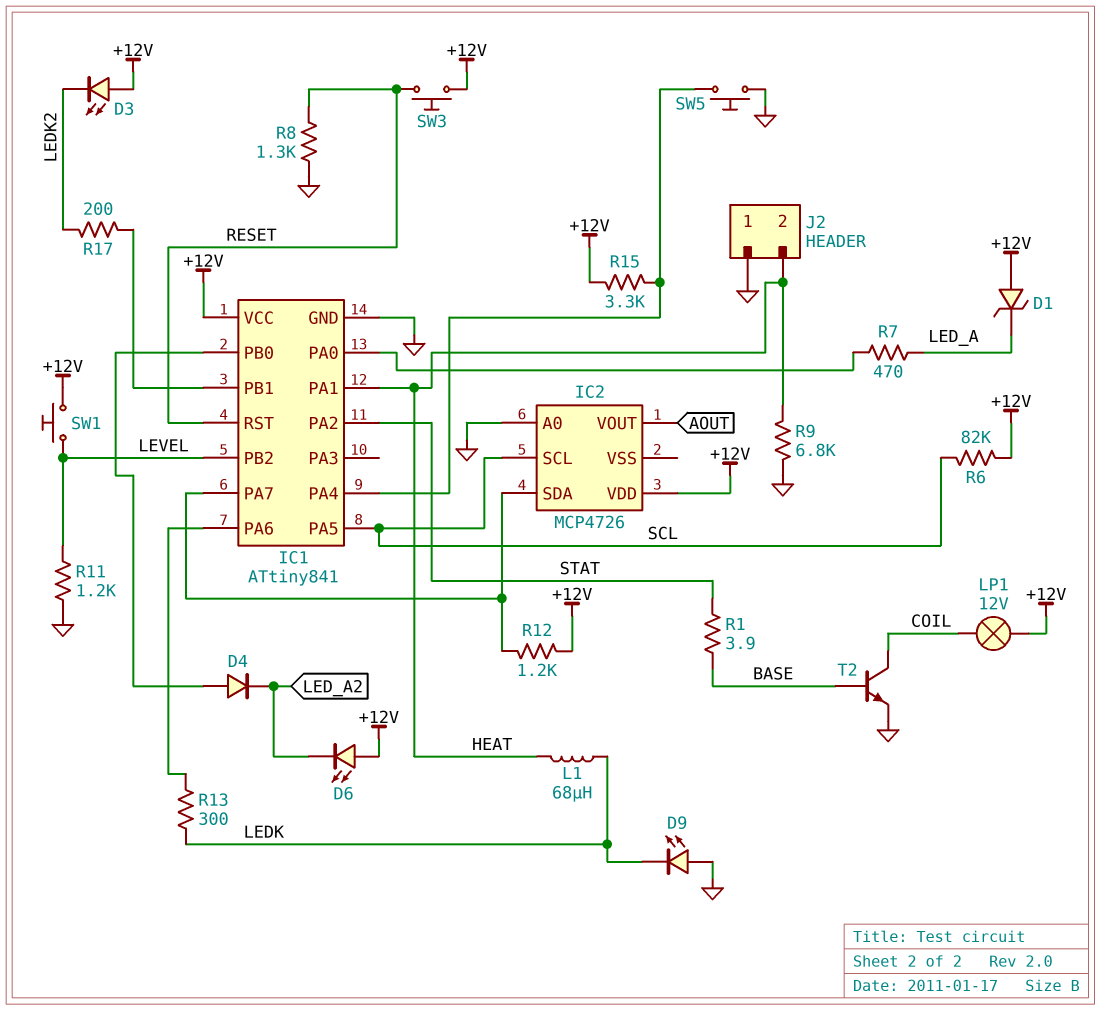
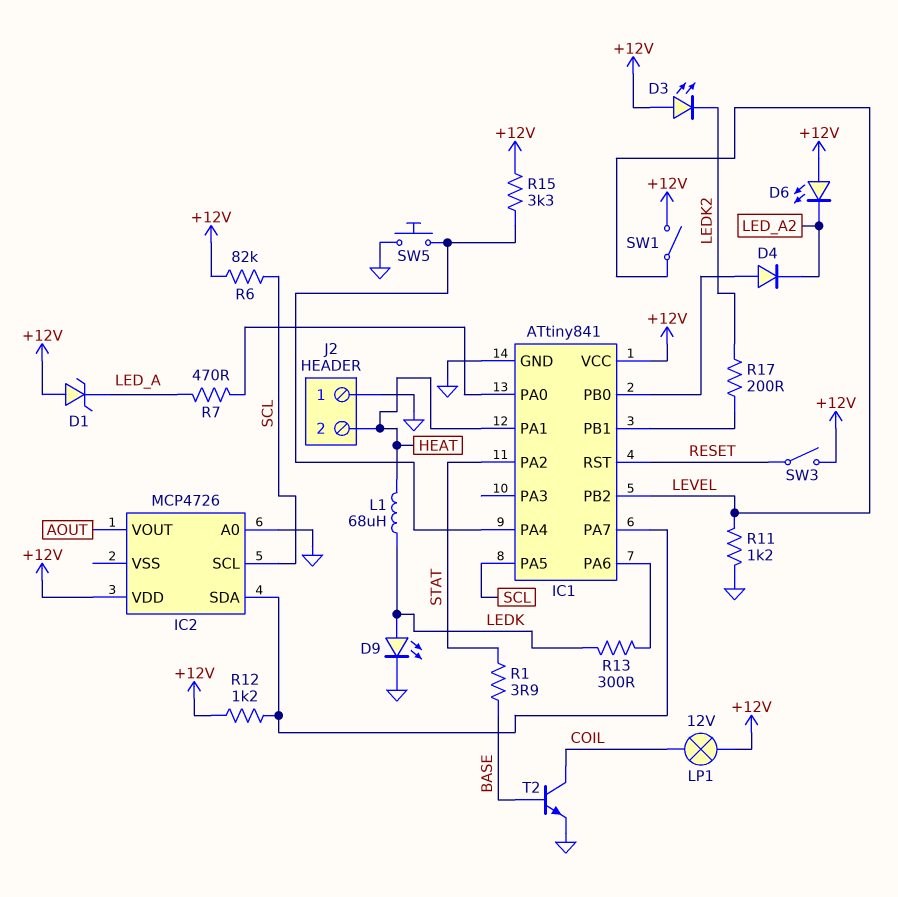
D9: LED (A GND, K LEDK) -> LED (A LEDK, K GND)
R8: 1.3k (GND, RESET) -> none
R9: 6.8k (GND, HEAT) -> none
SW1: button (+12V, LEVEL) -> switch (+12V, LEVEL)
SW3: button (+12V, RESET) -> switch (+12V, RESET)

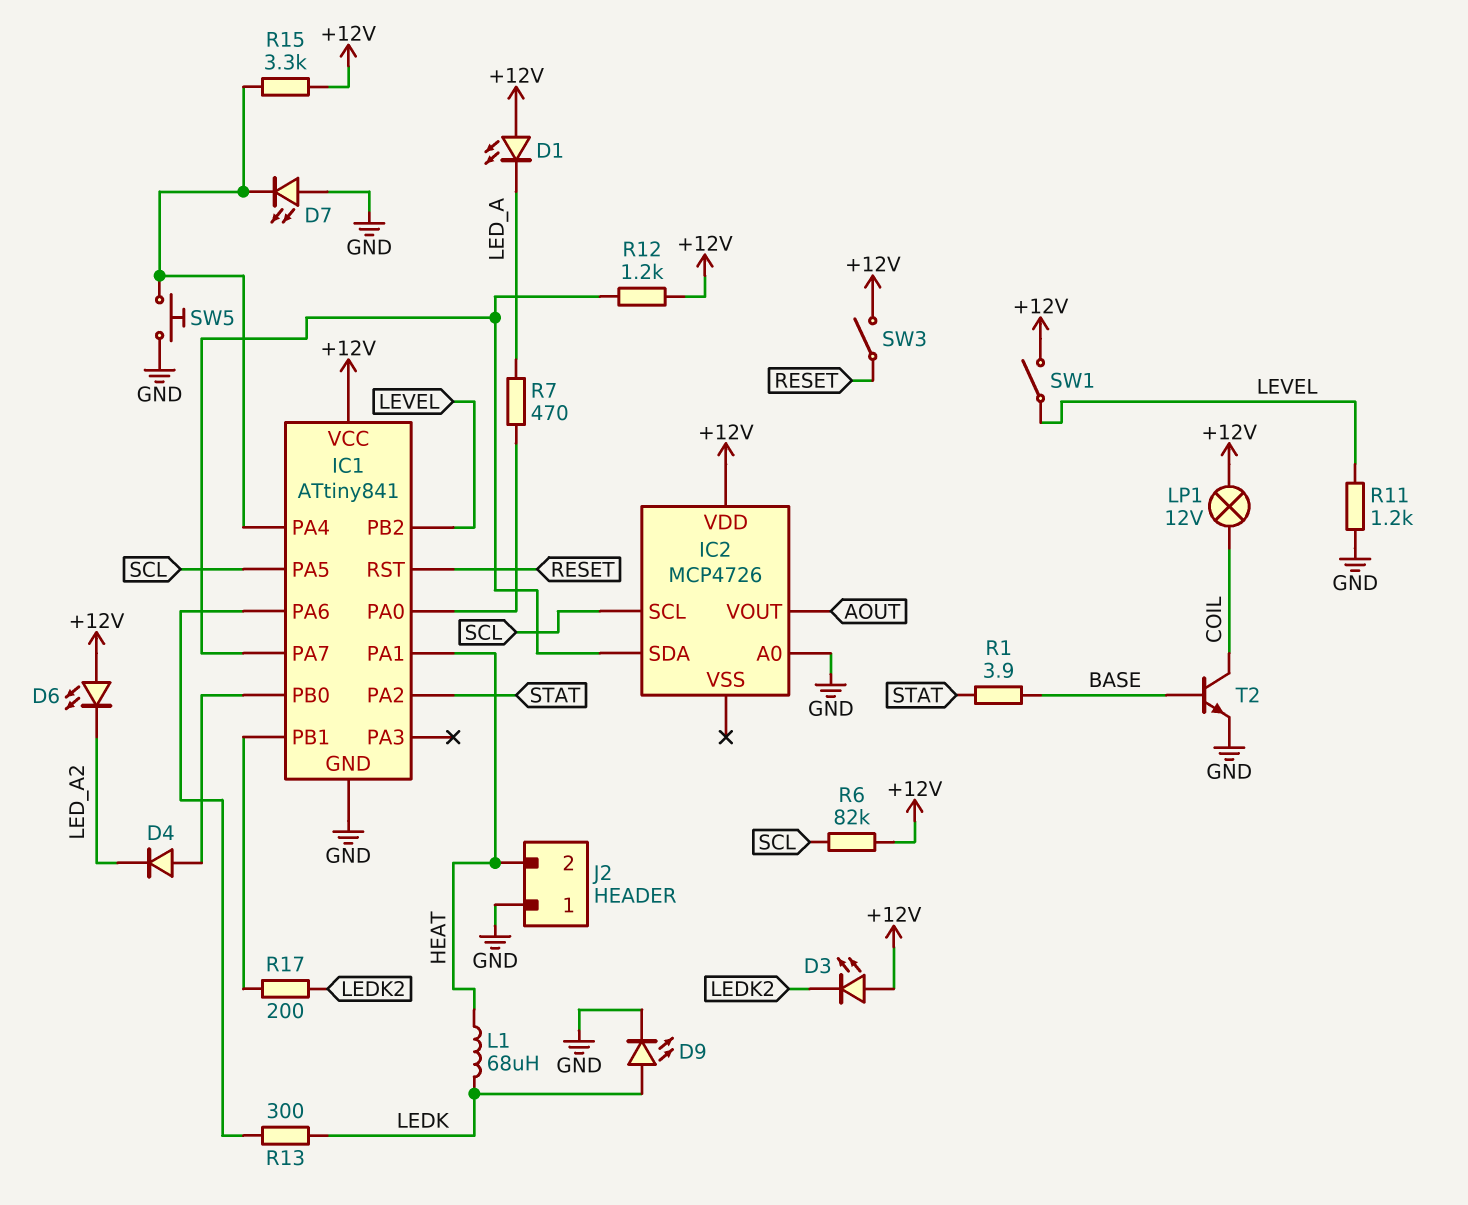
D1: zener (A +12V, K LED_A) -> LED (A +12V, K LED_A)
D7: none -> LED (A GND, K IC1/PA4)

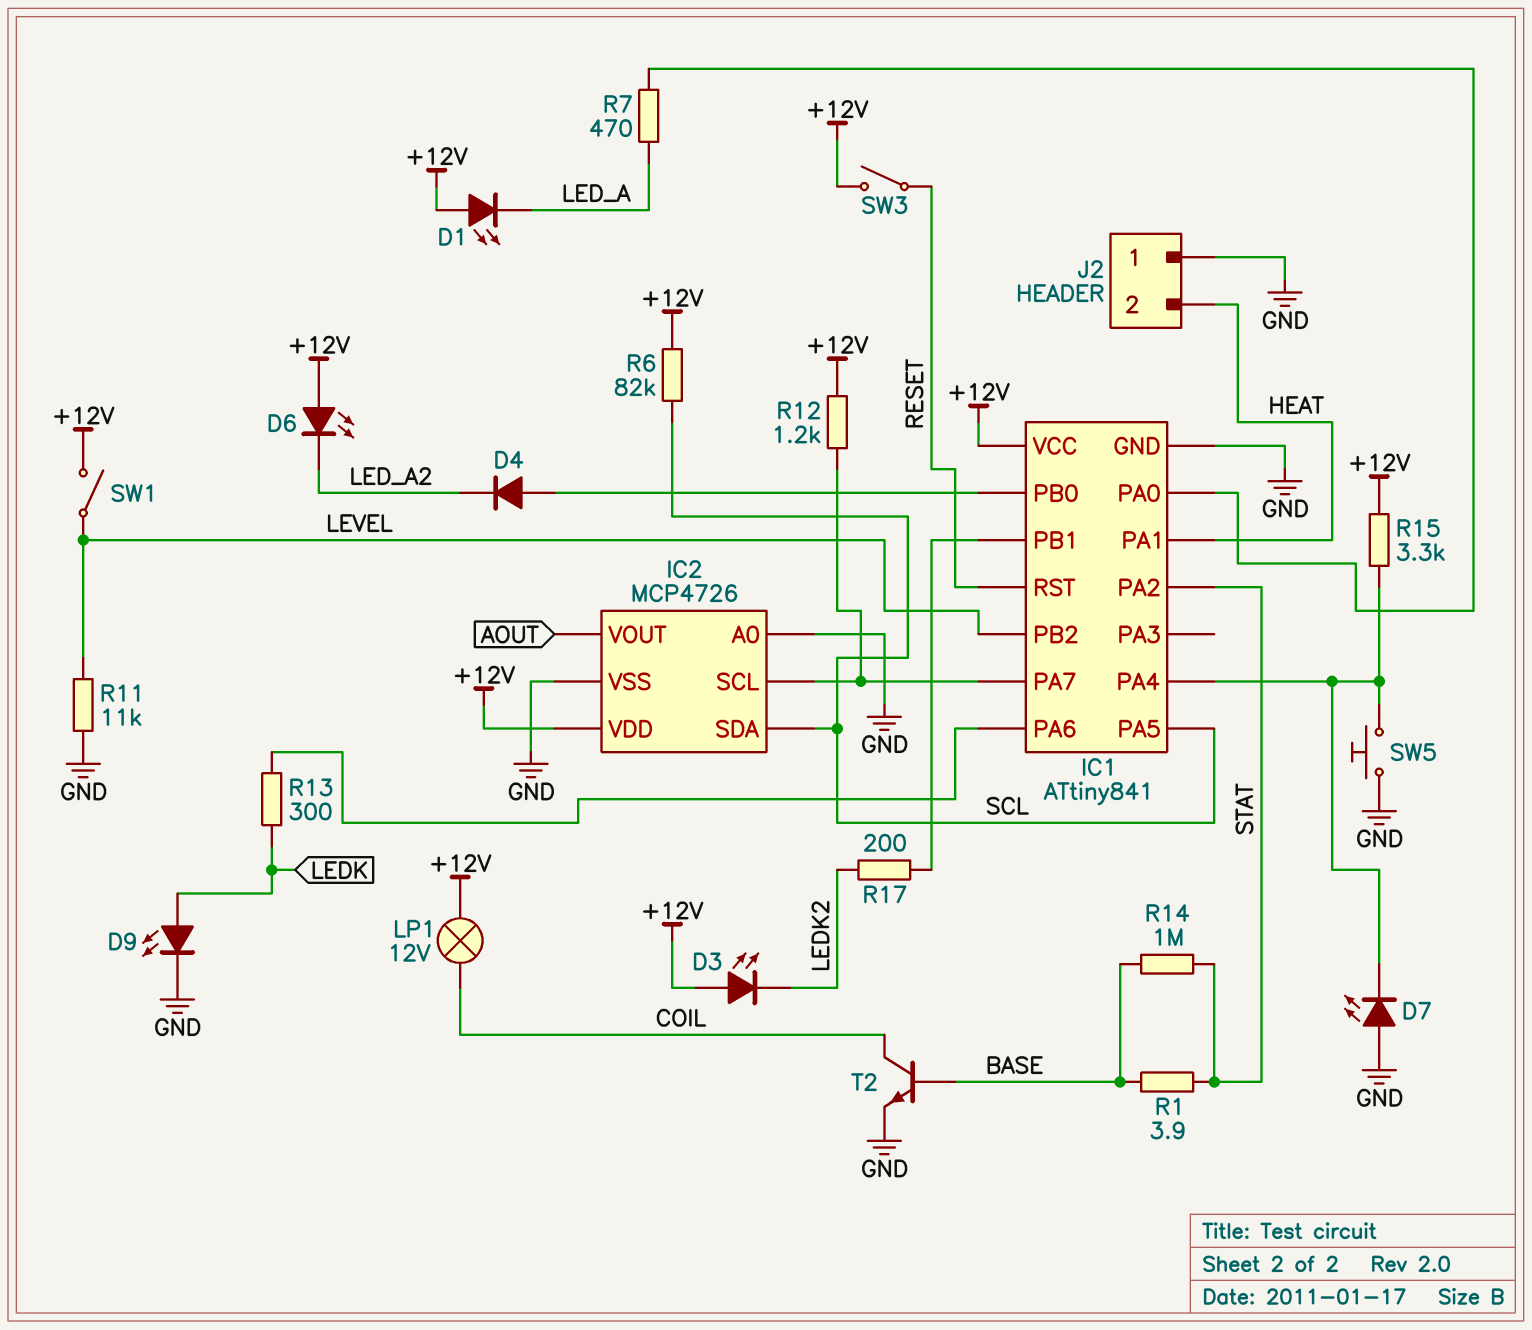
IC2 pin SCL: SCL -> IC1/PA7
IC2 pin SDA: IC1/PA7 -> SCL
IC2 pin VSS: none -> GND
L1: 68uH (HEAT, LEDK) -> none
R11: 1.2k (GND, LEVEL) -> 11k (GND, LEVEL)
R14: none -> 1M (BASE, STAT)

